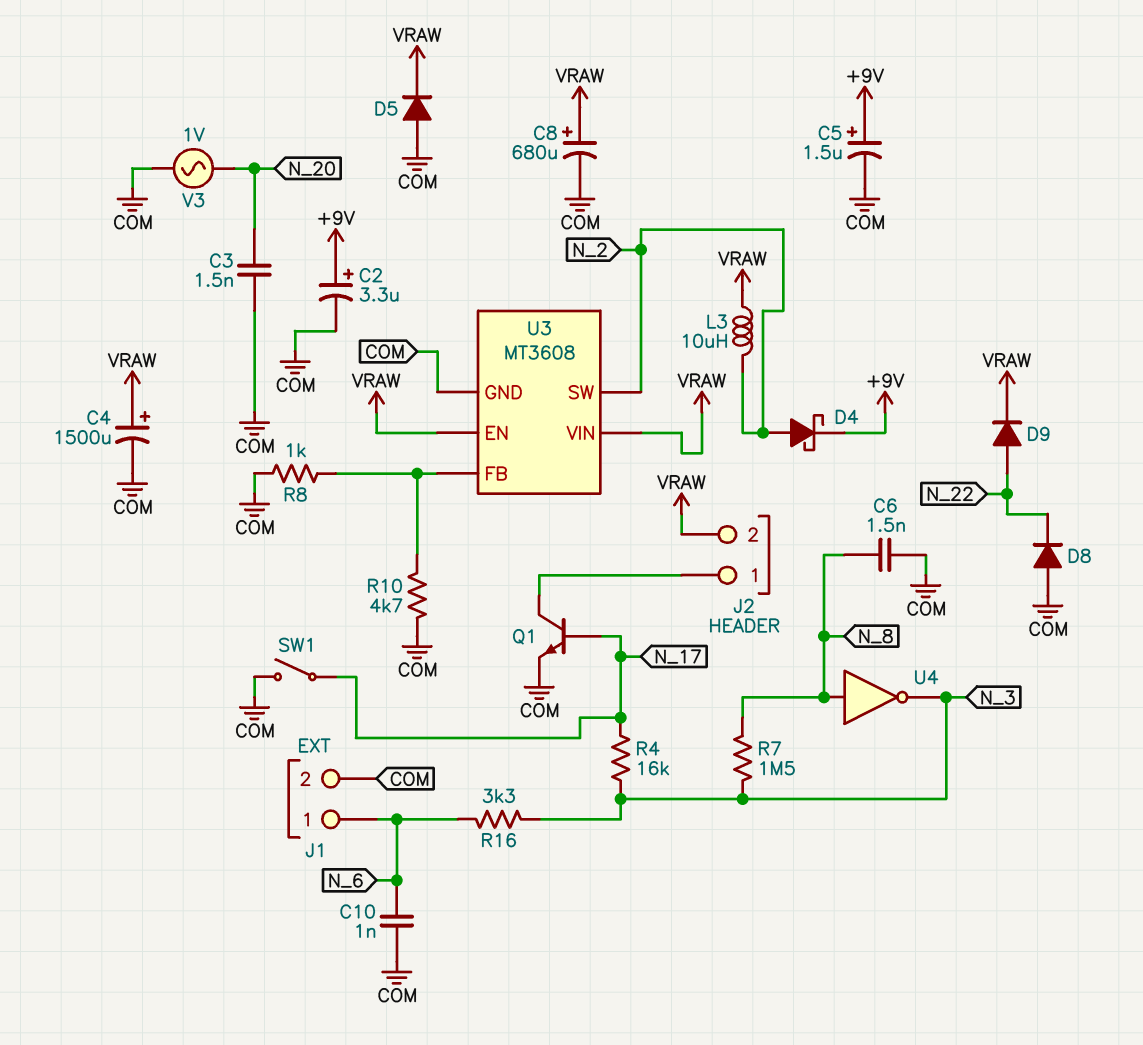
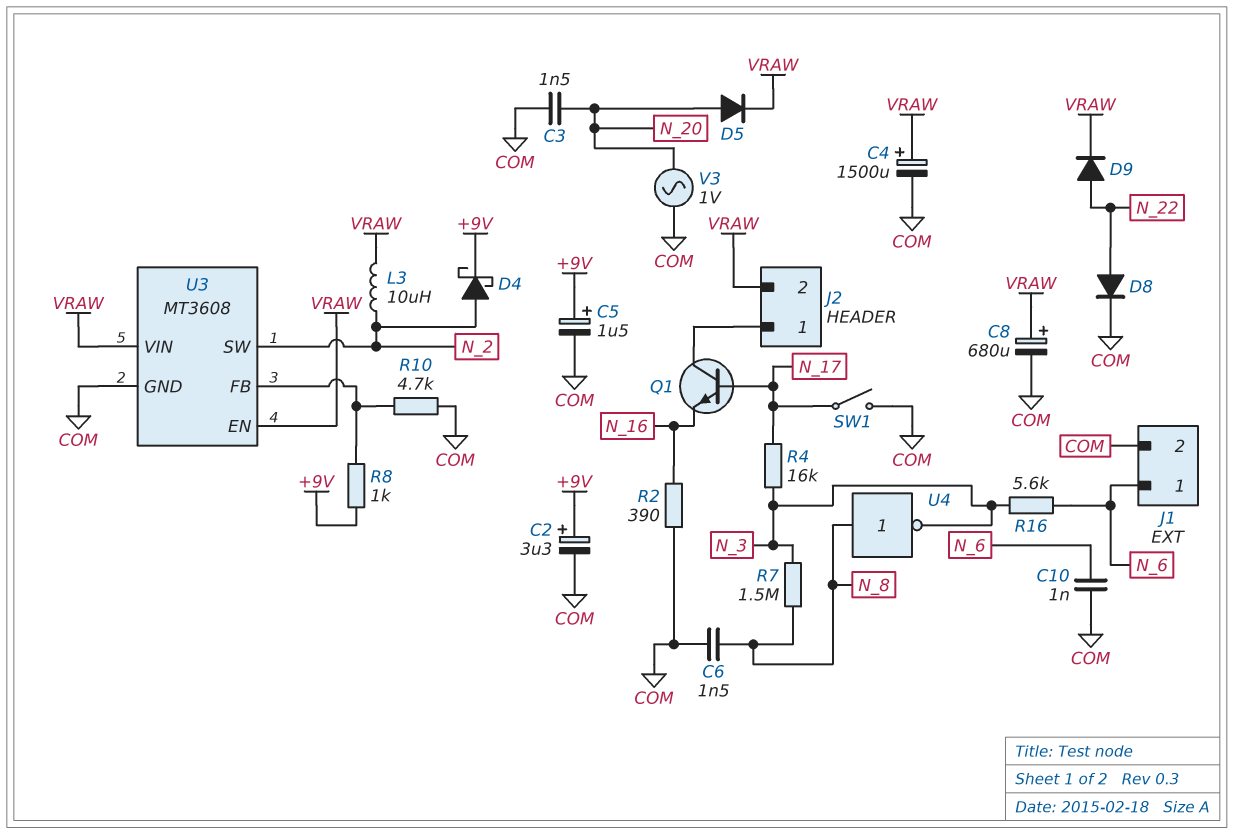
D5: diode (A COM, K VRAW) -> diode (A N_20, K VRAW)
D8: diode (A COM, K N_22) -> diode (A N_22, K COM)
Q1: NPN (B N_17, C J2/1, E COM) -> NPN (B N_17, C J2/1, E N_16)
R2: none -> 390 (COM, N_16)
R8: 1k (COM, U3/FB) -> 1k (+9V, U3/FB)
R16: 3.3k (N_3, N_6) -> 5.6k (N_3, N_6)

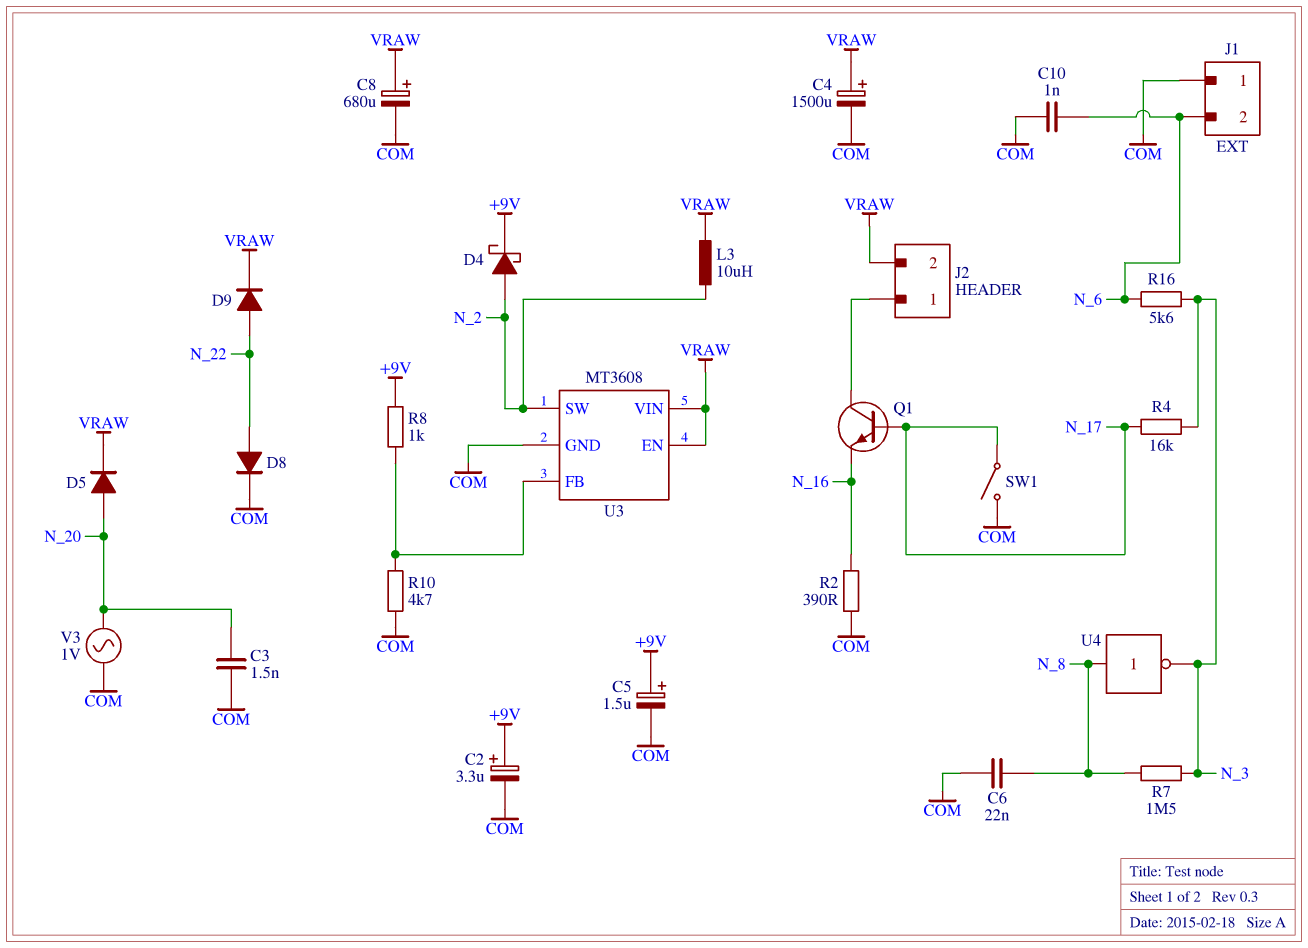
C6: 1.5nF (COM, N_8) -> 22nF (COM, N_8)
J1 pin 1: N_6 -> COM
J1 pin 2: COM -> N_6

